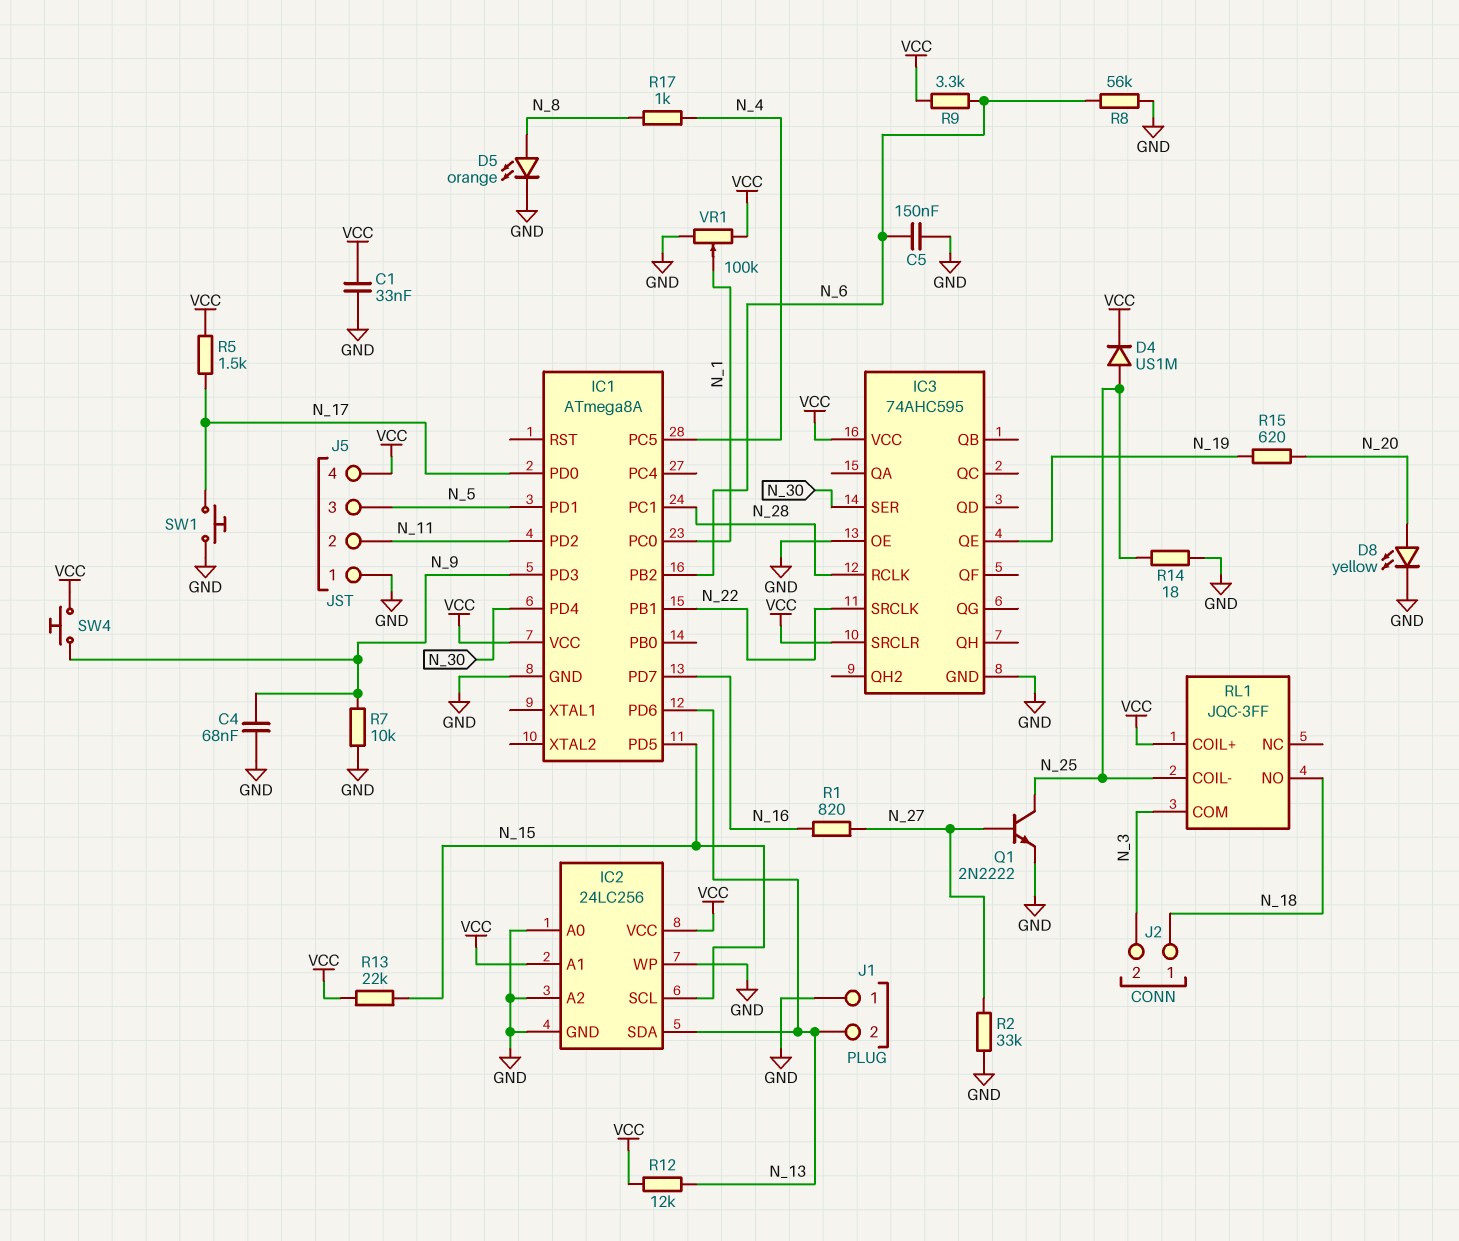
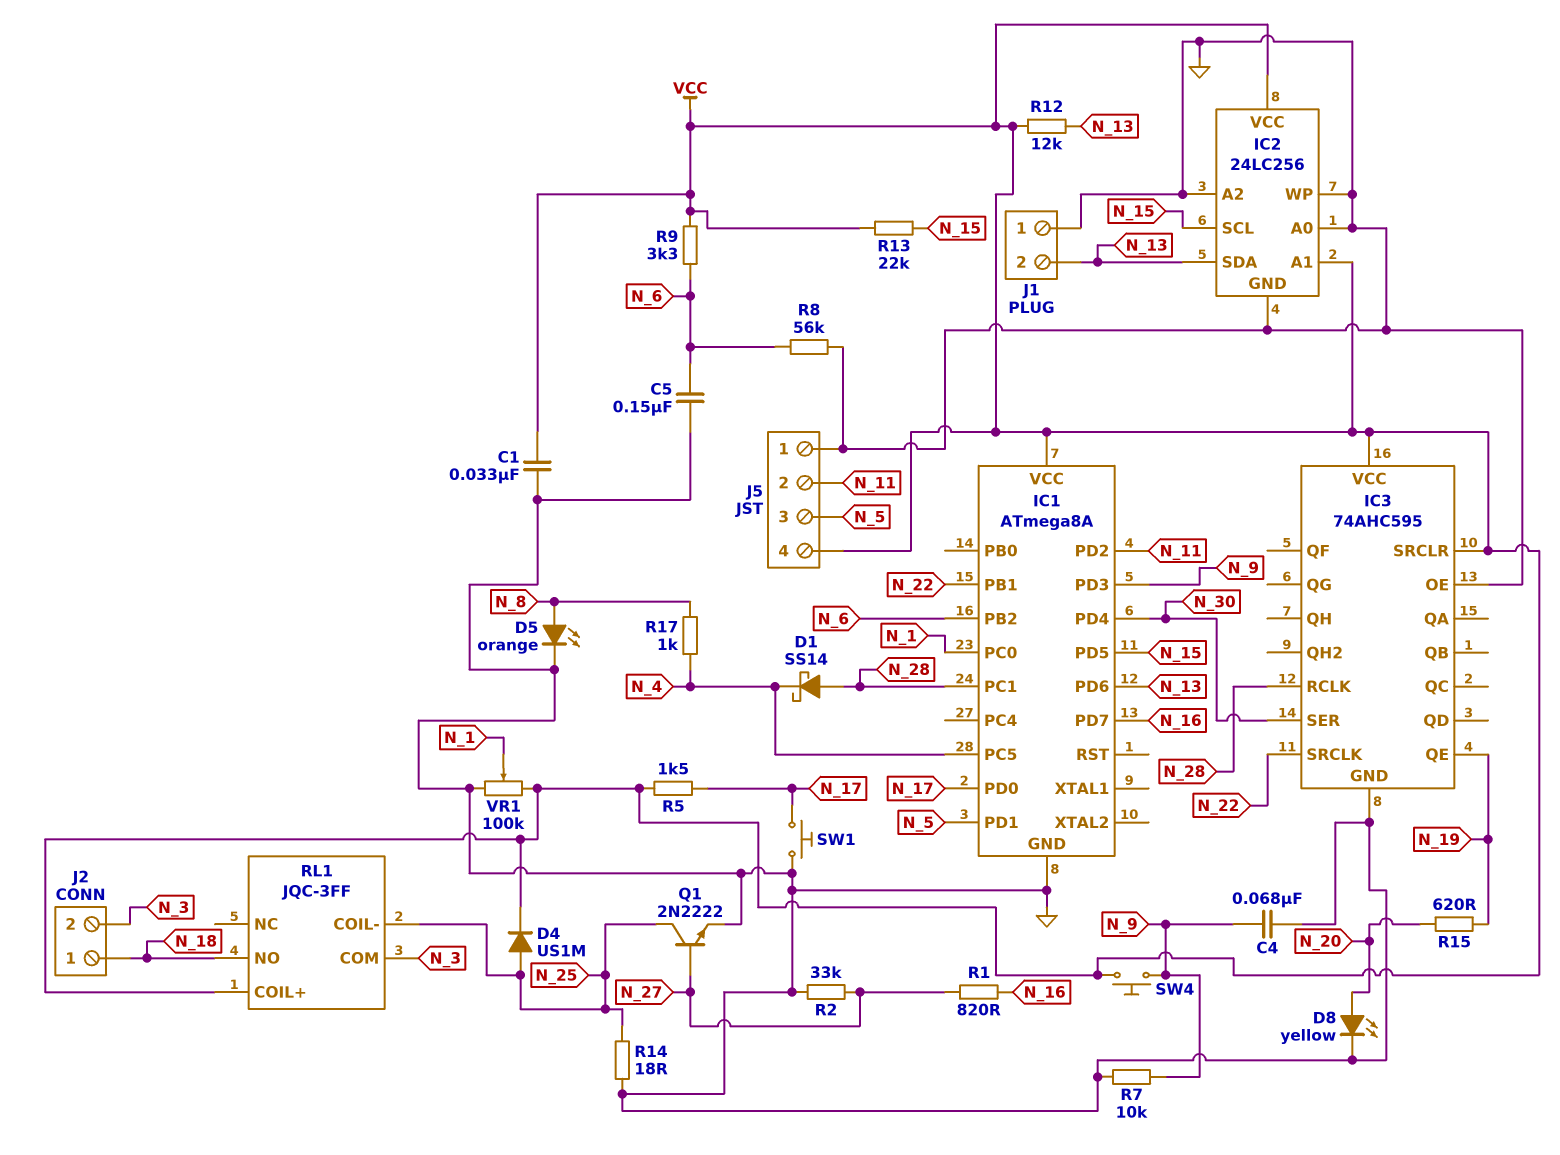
D1: none -> schottky SS14 (A N_28, K N_4)

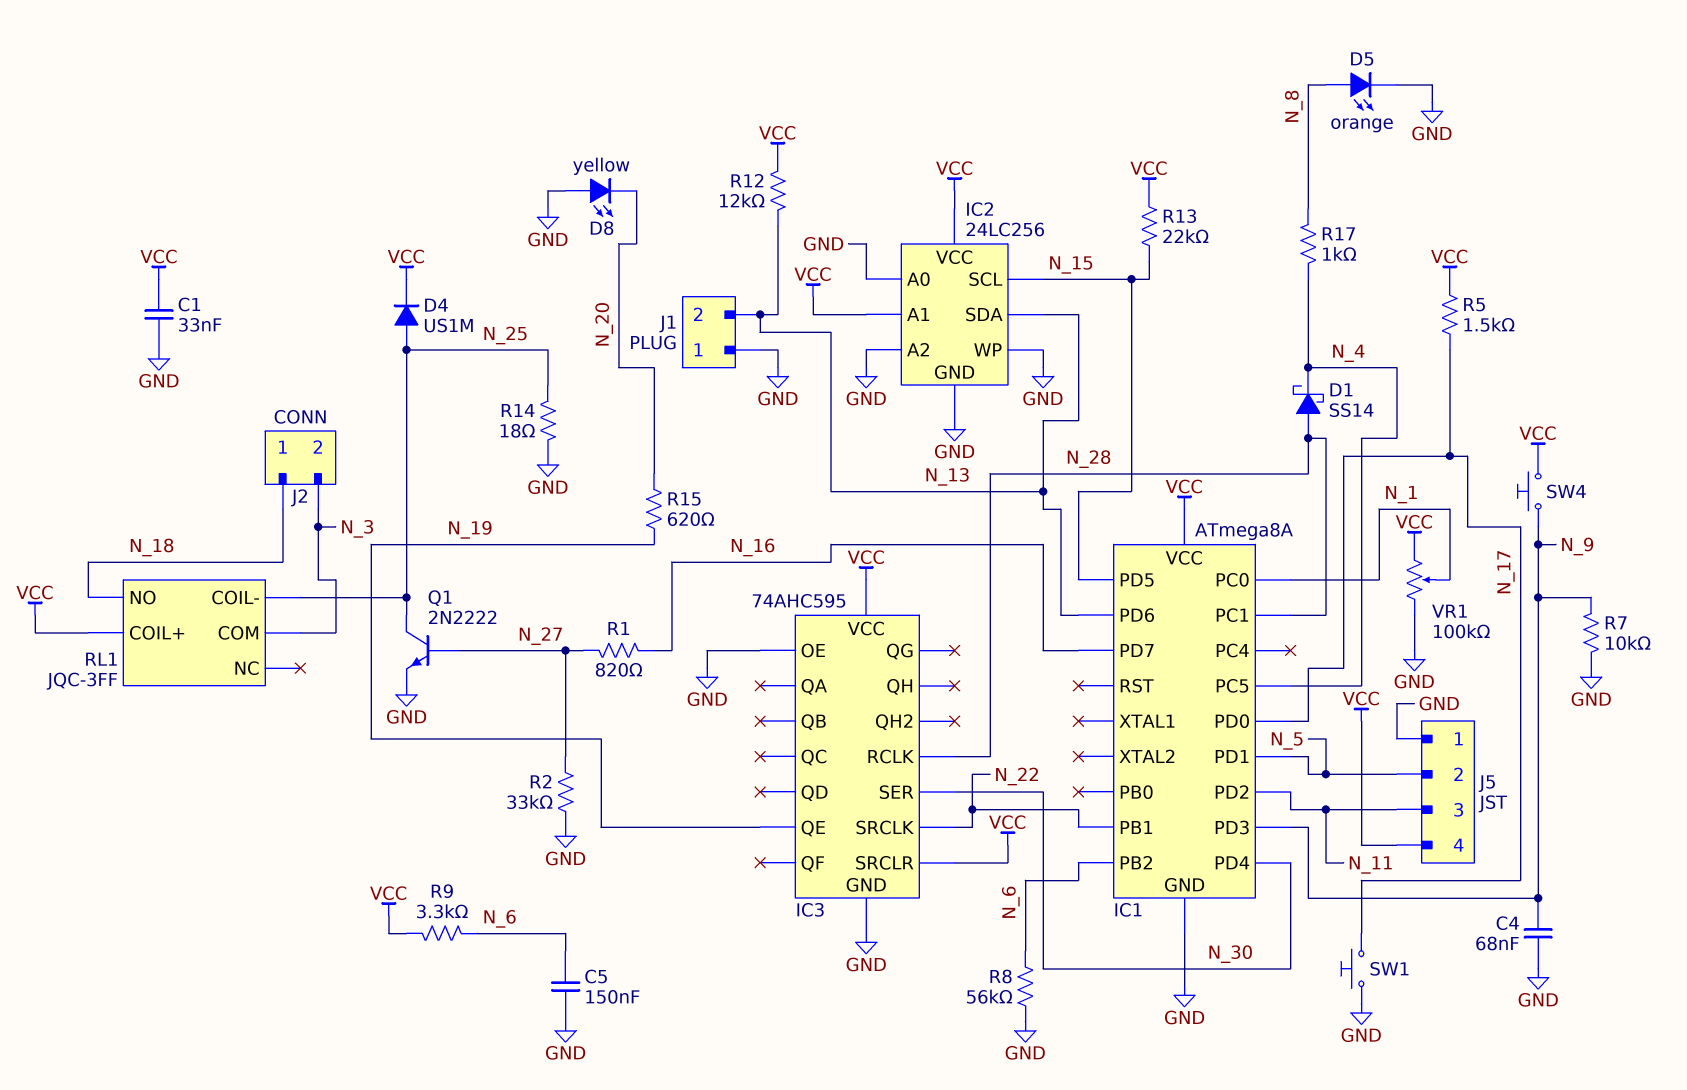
D8: LED yellow (A N_20, K GND) -> LED yellow (A GND, K N_20)
J5 pin 2: N_11 -> N_5
J5 pin 3: N_5 -> N_11

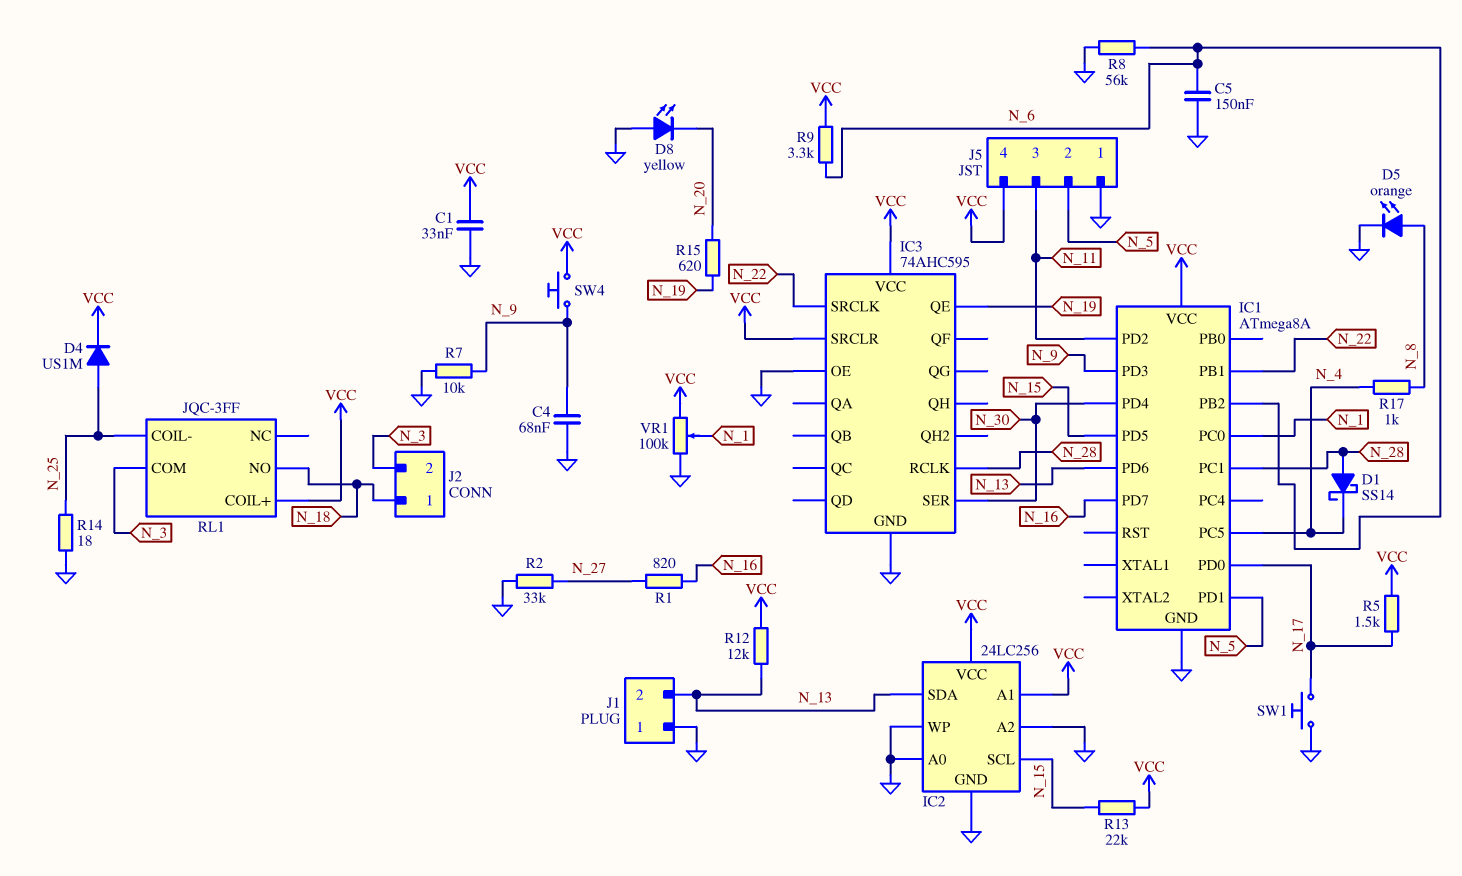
Q1: NPN 2N2222 (B N_27, C N_25, E GND) -> none

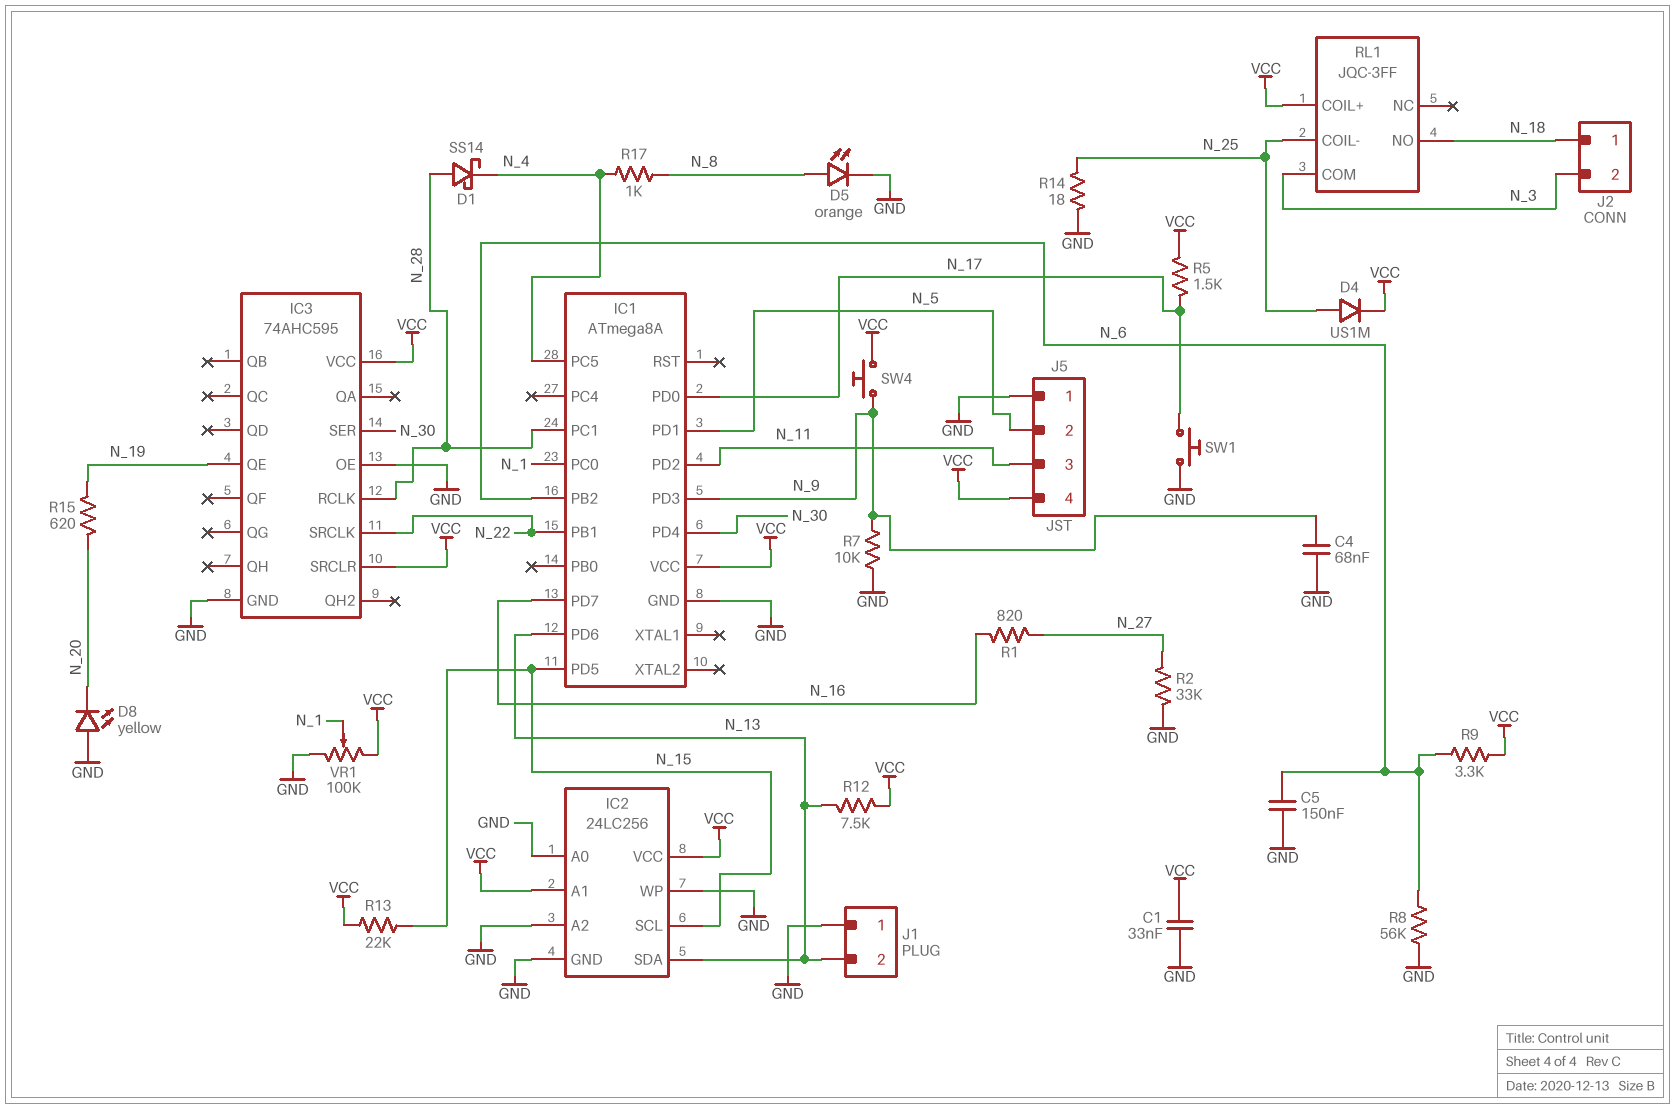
R12: 12k (N_13, VCC) -> 7.5k (N_13, VCC)

